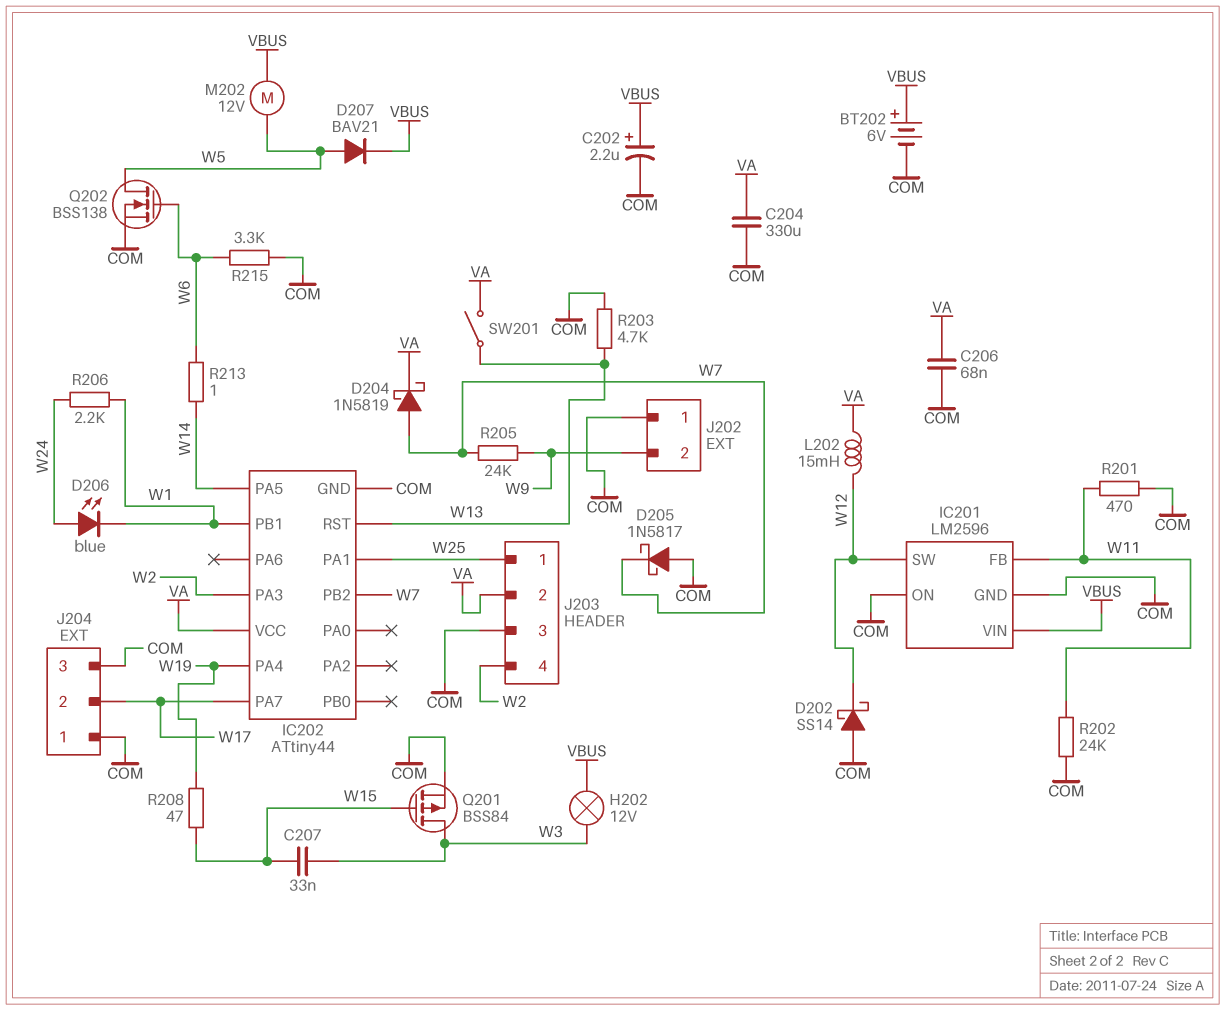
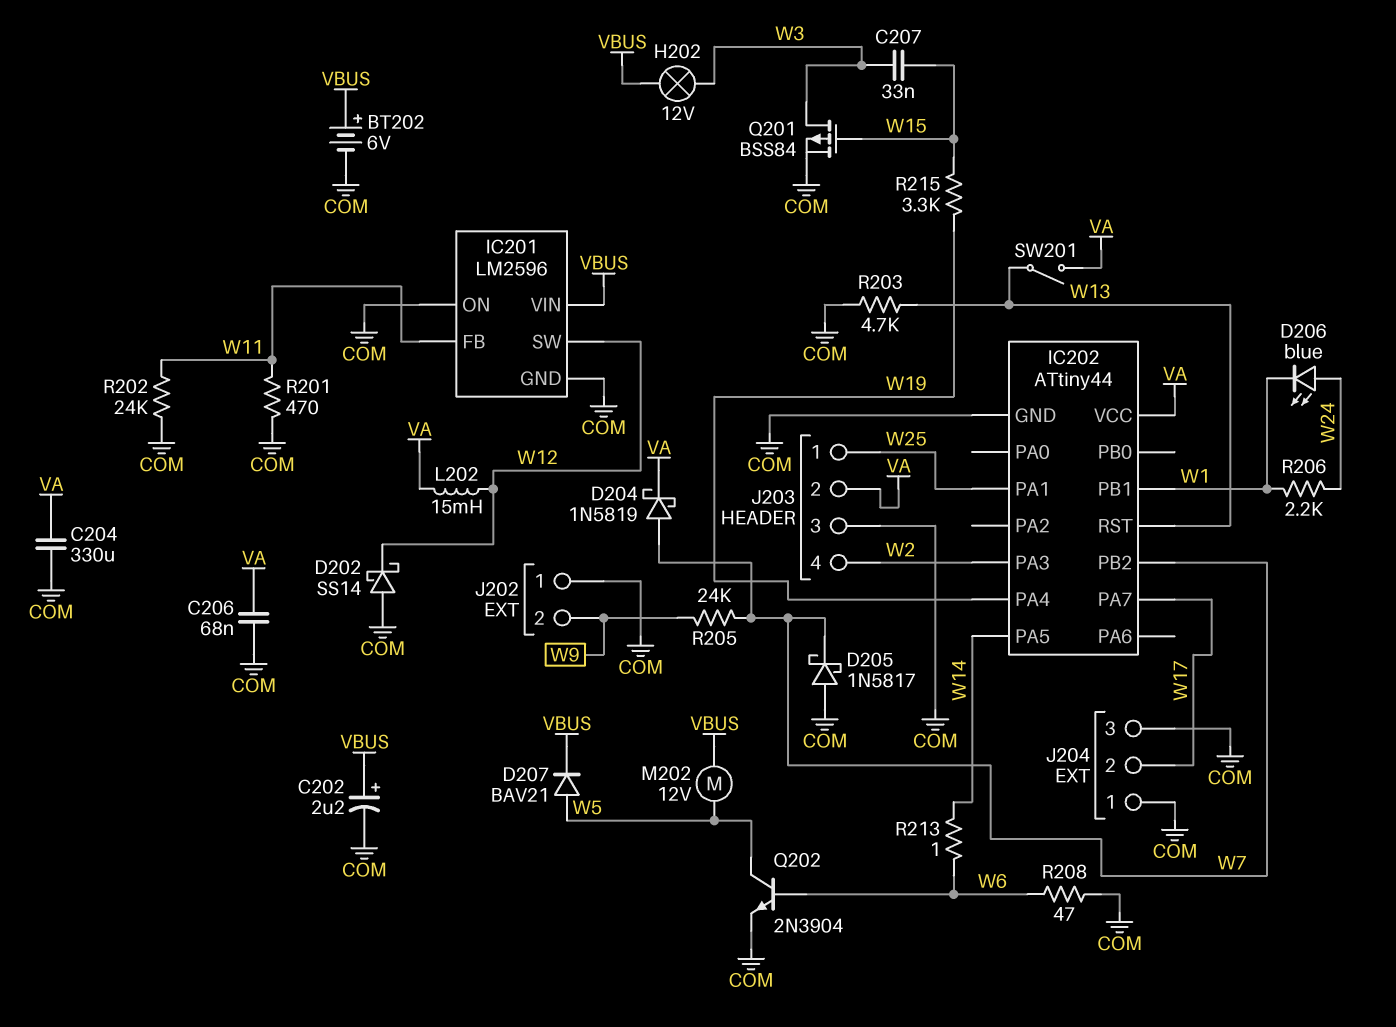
Q202: NMOS BSS138 (G W6, D W5, S COM) -> NPN 2N3904 (B W6, C W5, E COM)
R208: 47 (W15, W19) -> 47 (COM, W6)
R215: 3.3k (COM, W6) -> 3.3k (W15, W19)

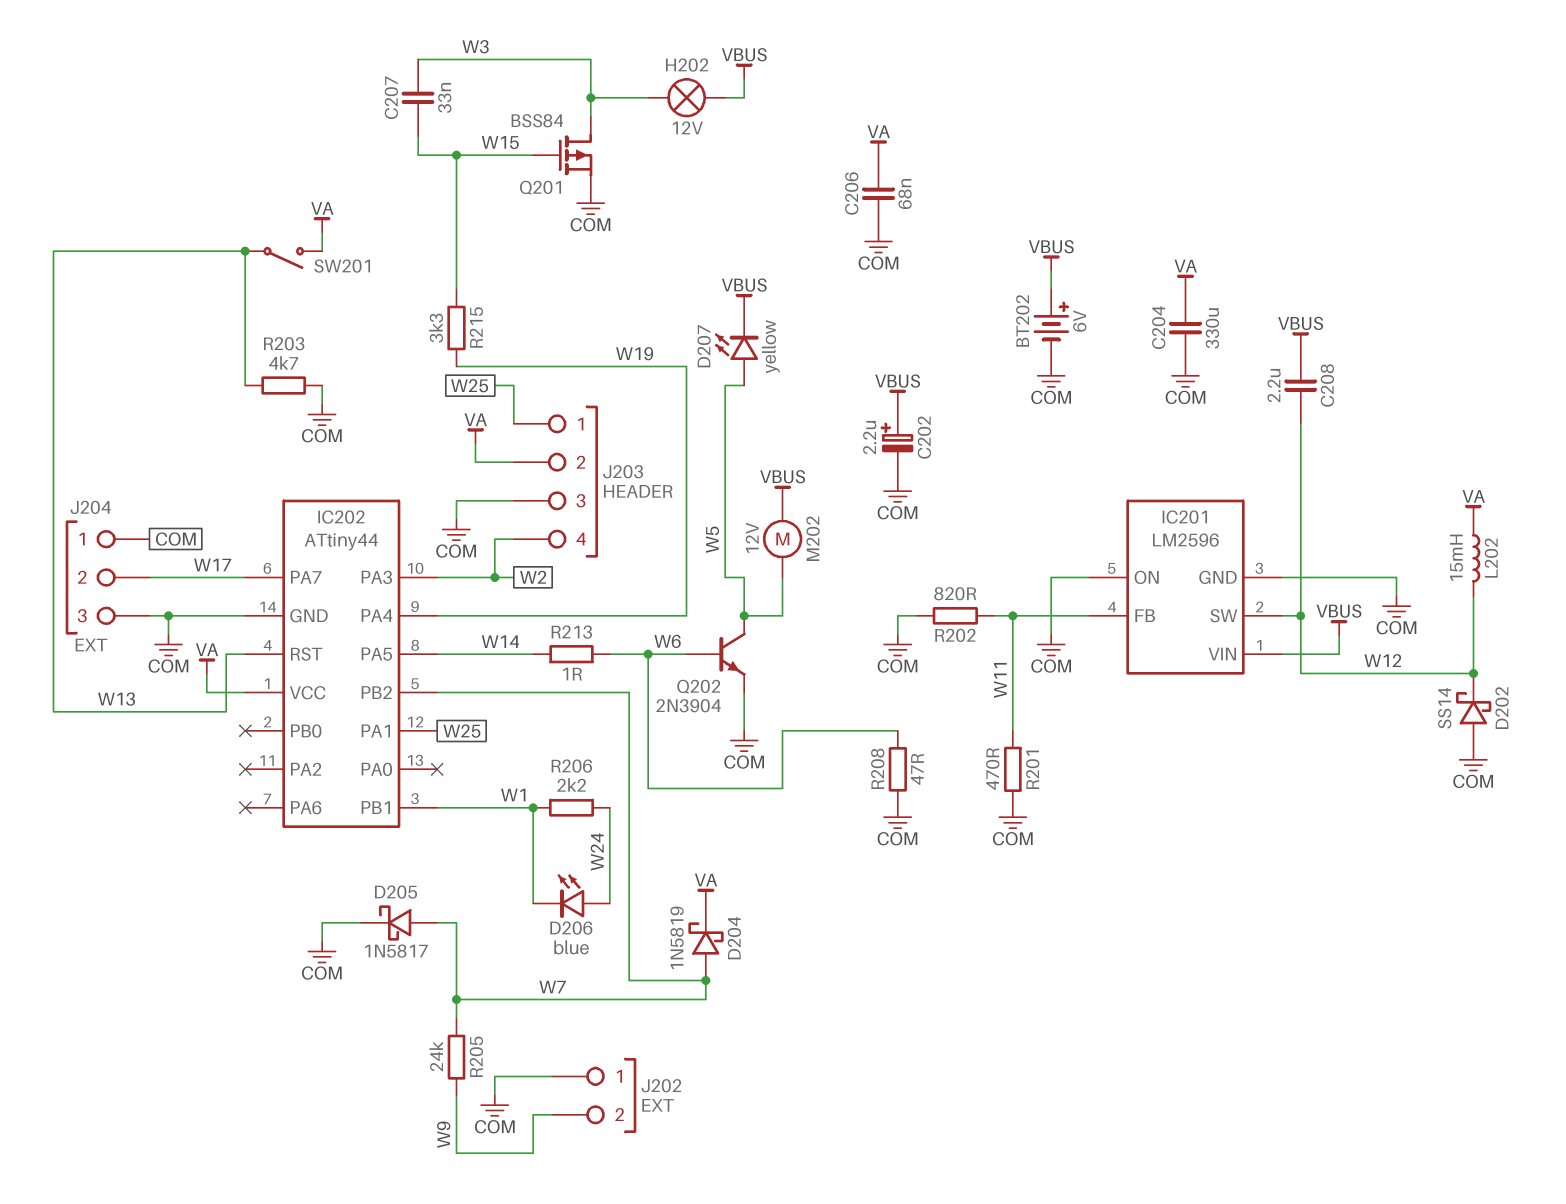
C208: none -> 2.2uF (VBUS, W12)
D205: schottky 1N5817 (A COM, K W7) -> schottky 1N5817 (A W7, K COM)
D207: diode BAV21 (A W5, K VBUS) -> LED yellow (A W5, K VBUS)
R202: 24k (COM, W11) -> 820 (COM, W11)

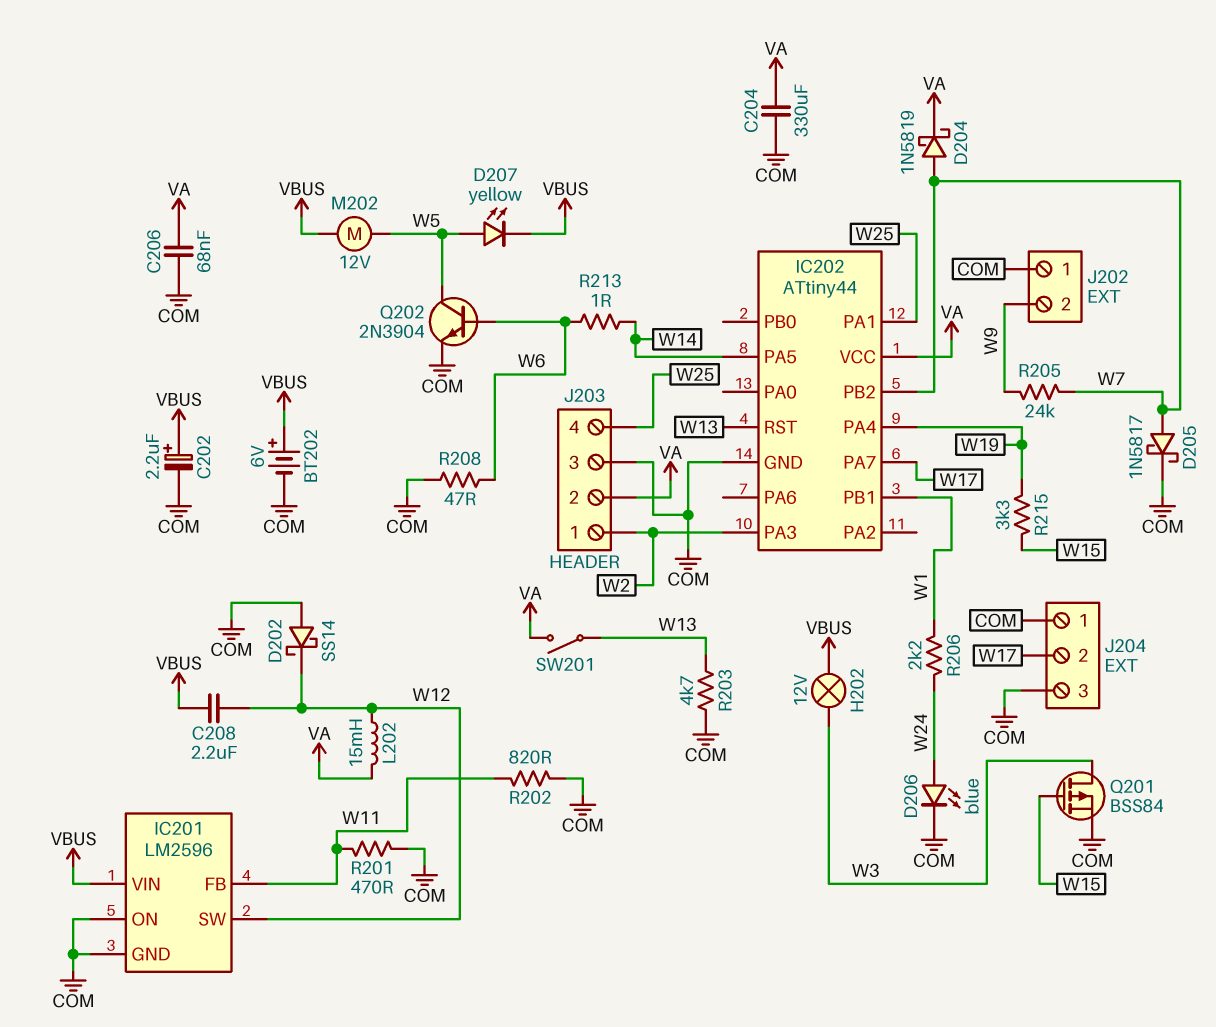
C207: 33nF (W3, W15) -> none
D206: LED blue (A W24, K W1) -> LED blue (A W24, K COM)
J203 pin 1: W25 -> W2
J203 pin 4: W2 -> W25

